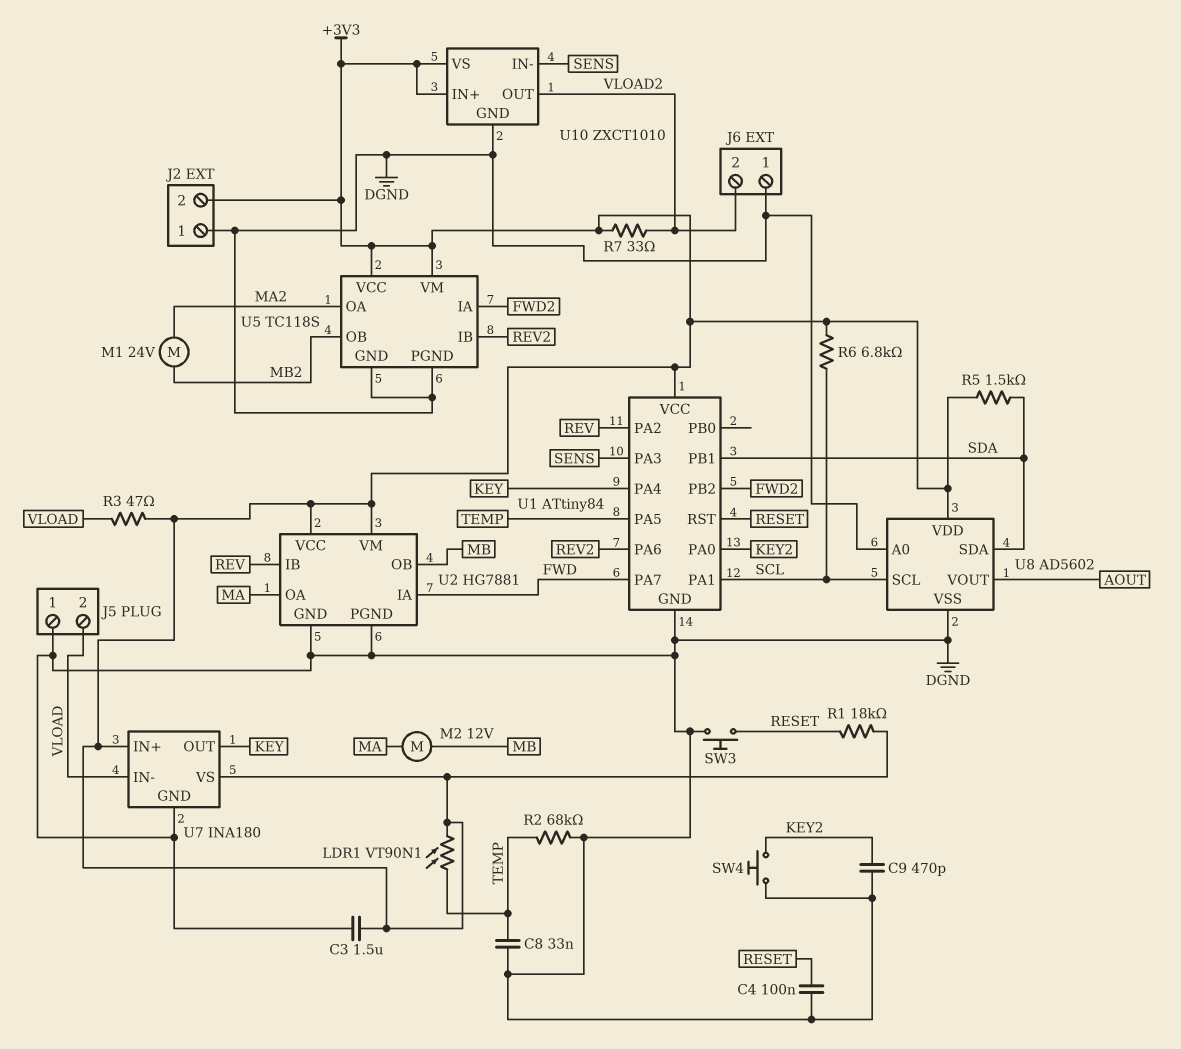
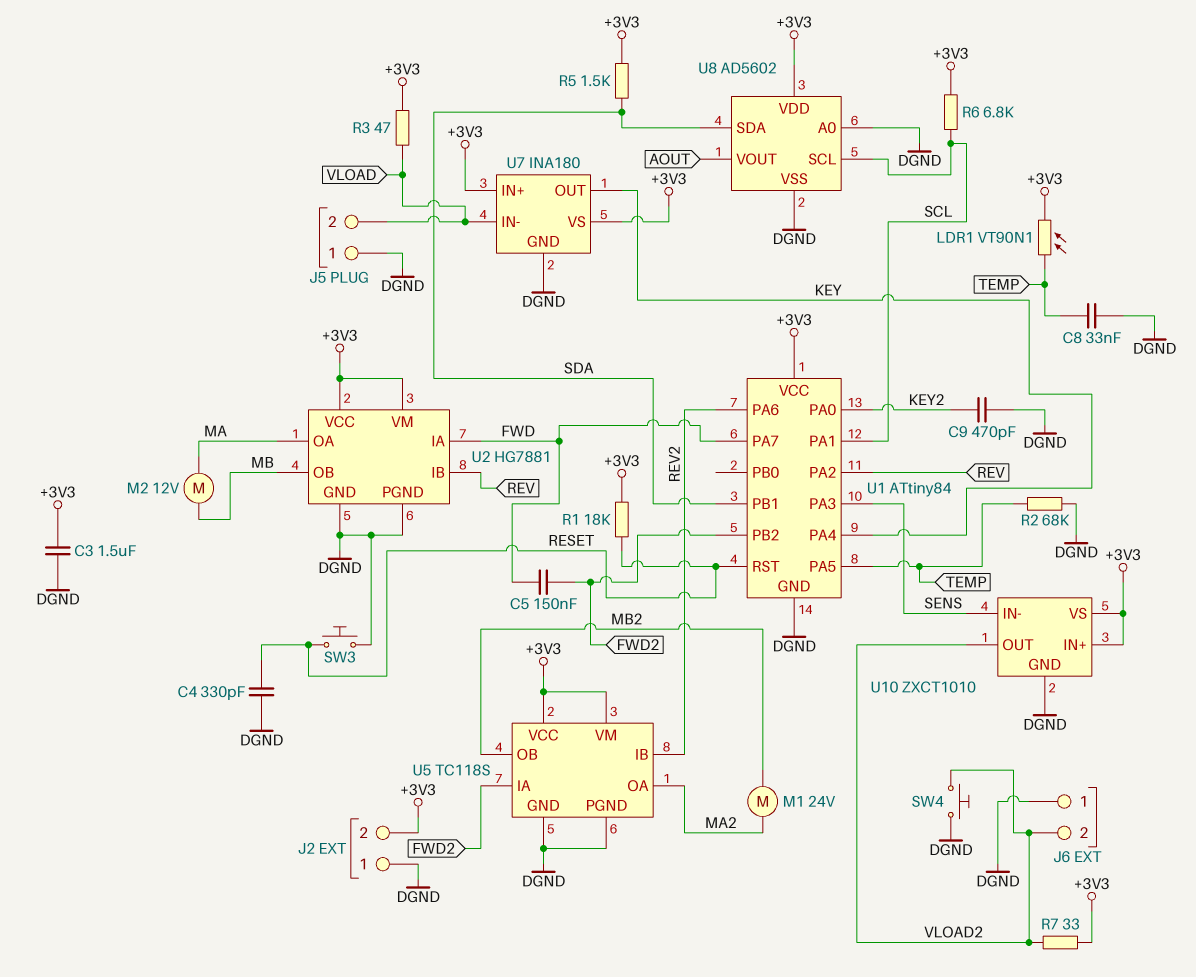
C4: 100nF (DGND, RESET) -> 330pF (DGND, RESET)
C5: none -> 150nF (FWD, FWD2)
SW4: button (DGND, KEY2) -> button (DGND, VLOAD2)

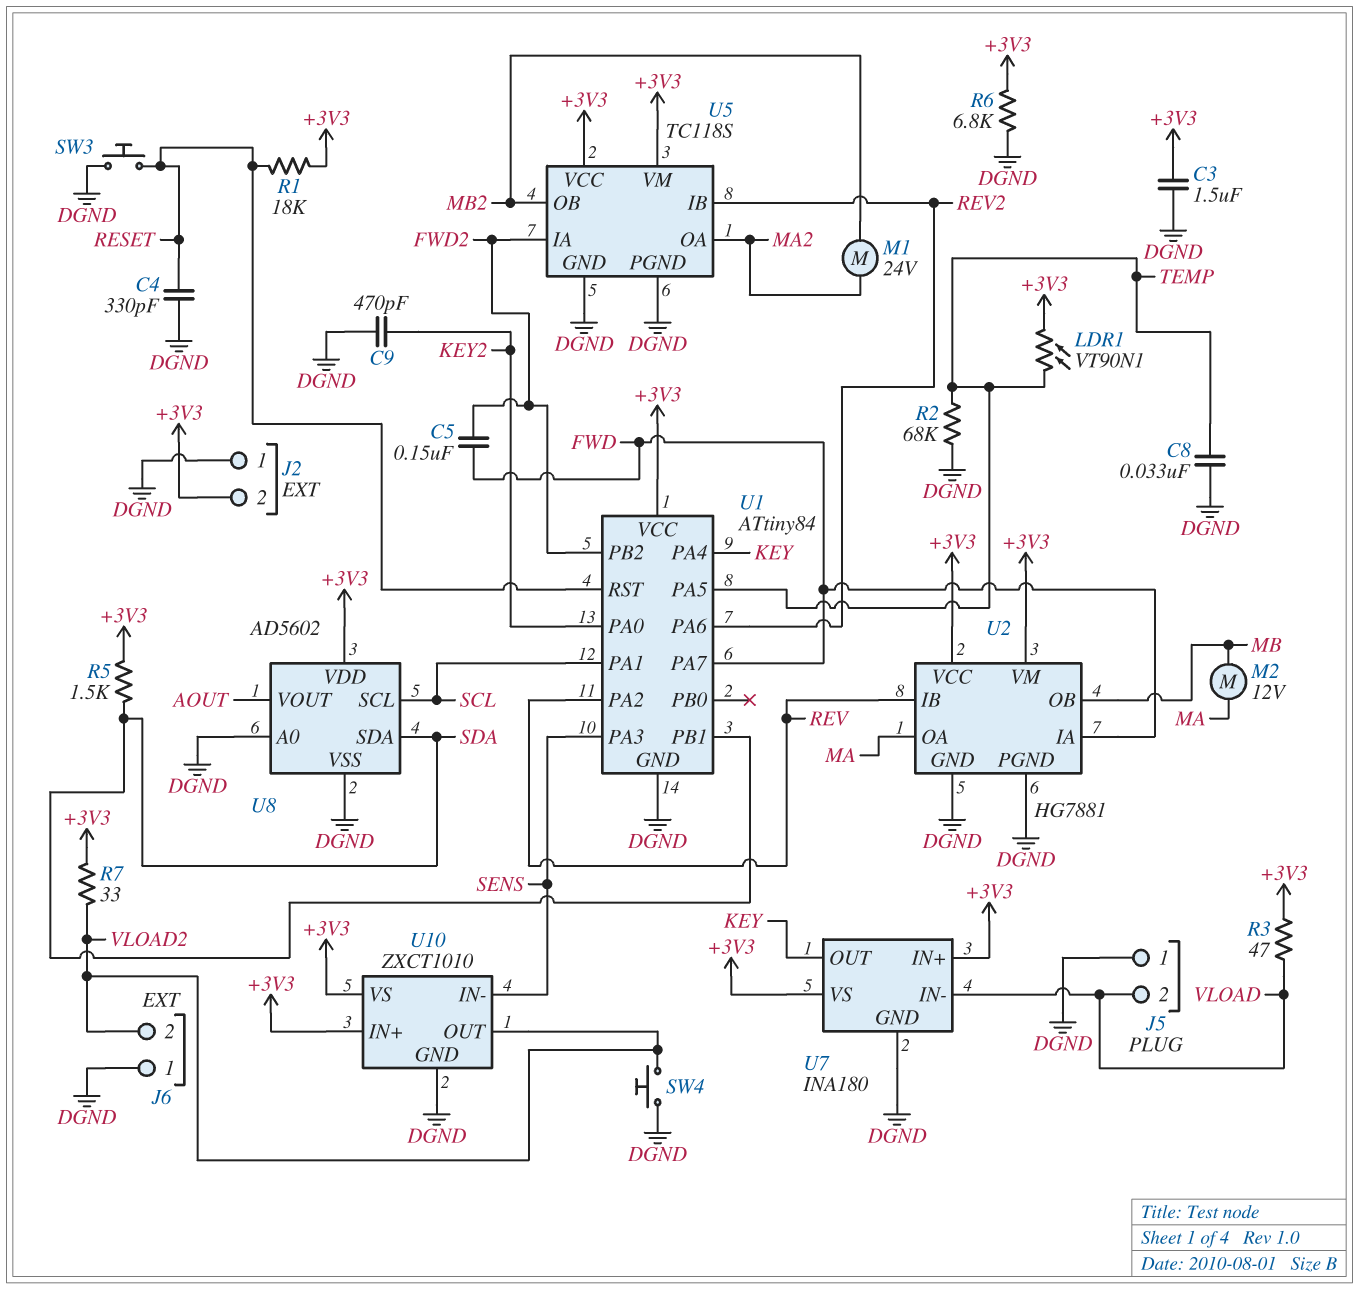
R6: 6.8k (+3V3, SCL) -> 6.8k (+3V3, DGND)

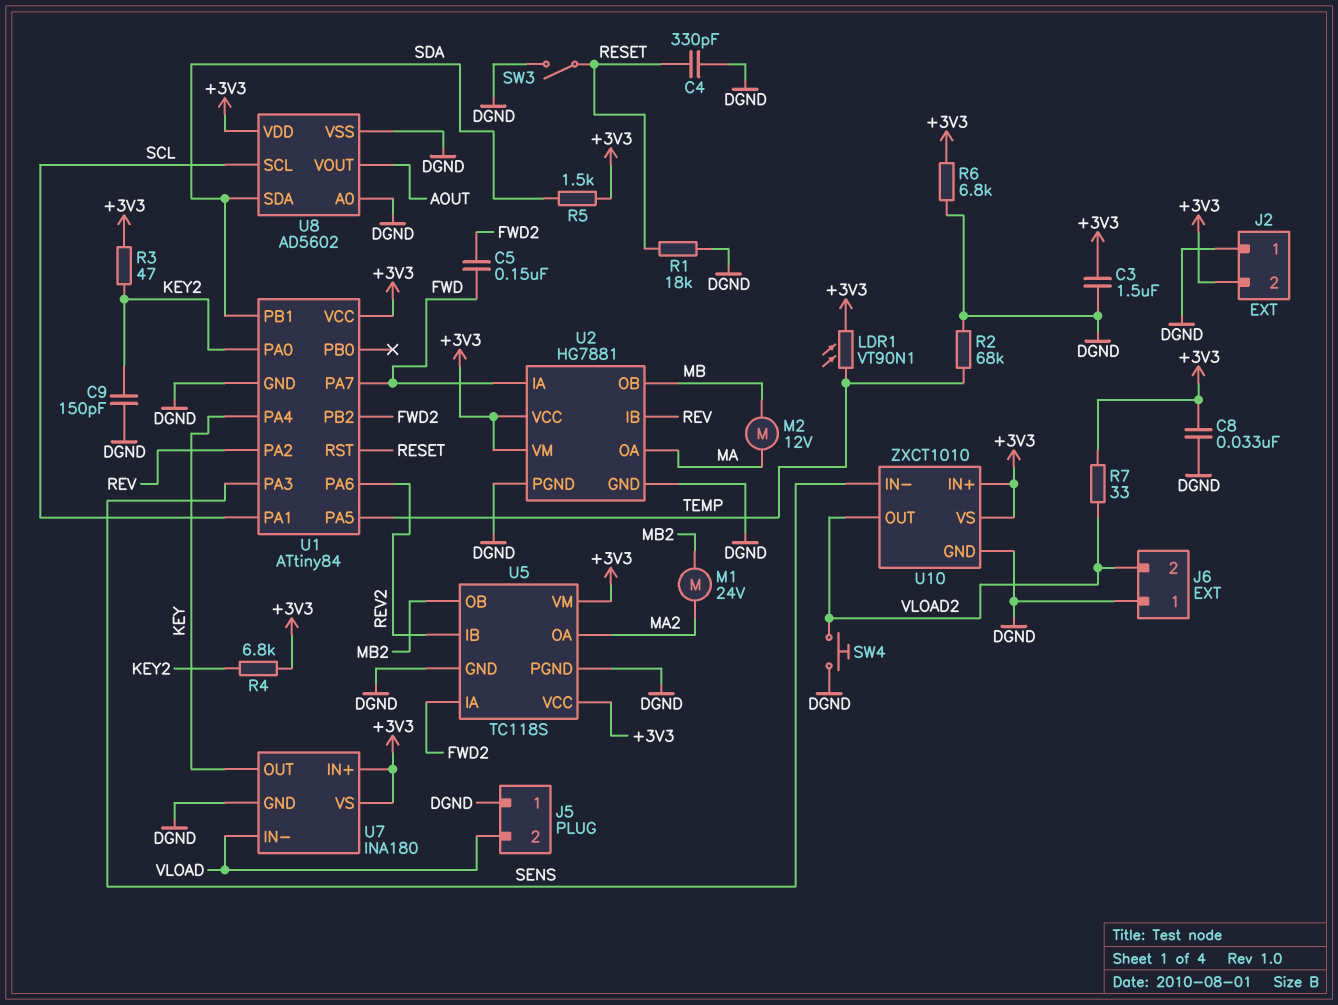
C8: 33nF (DGND, TEMP) -> 33nF (+3V3, DGND)
C9: 470pF (DGND, KEY2) -> 150pF (DGND, KEY2)
R1: 18k (+3V3, RESET) -> 18k (DGND, RESET)
R3: 47 (+3V3, VLOAD) -> 47 (+3V3, KEY2)
R4: none -> 6.8k (+3V3, KEY2)
SW3: button (DGND, RESET) -> switch (DGND, RESET)

